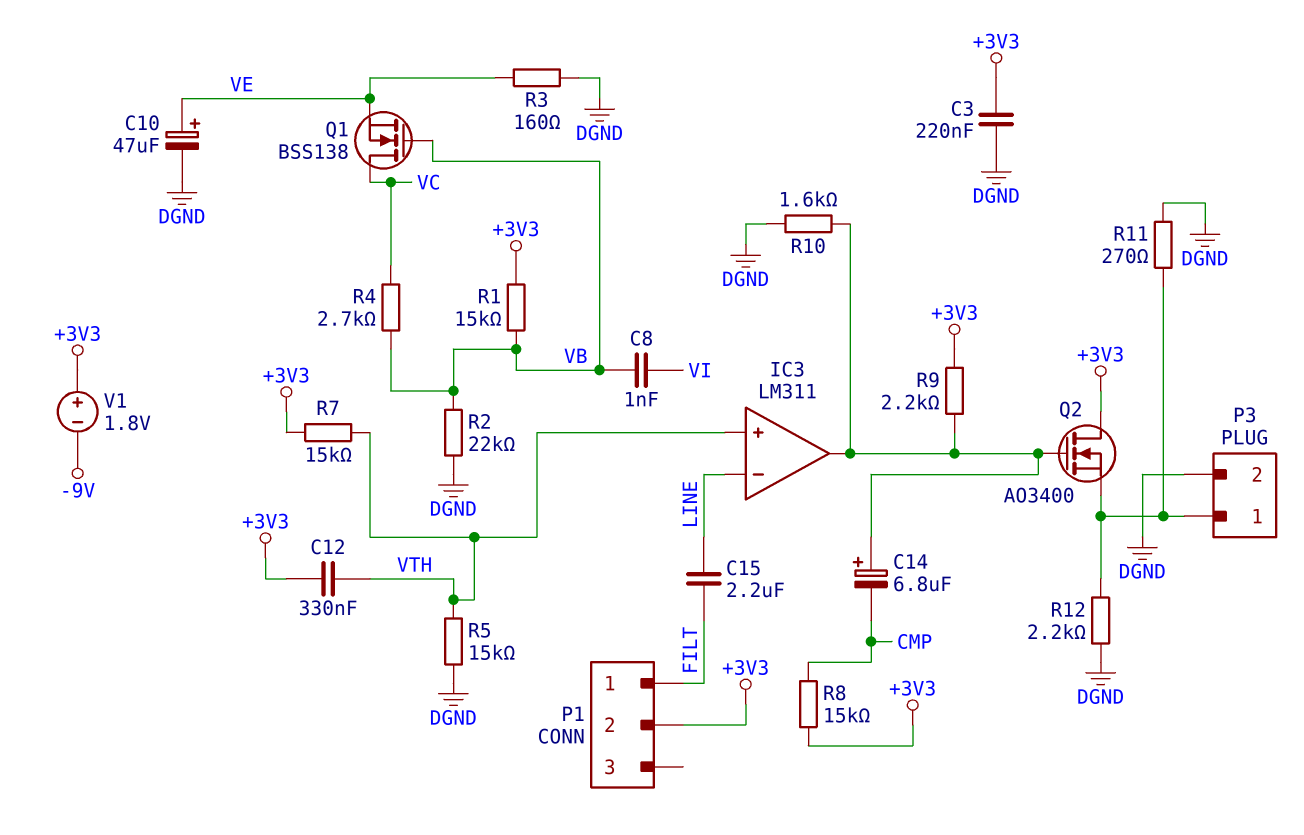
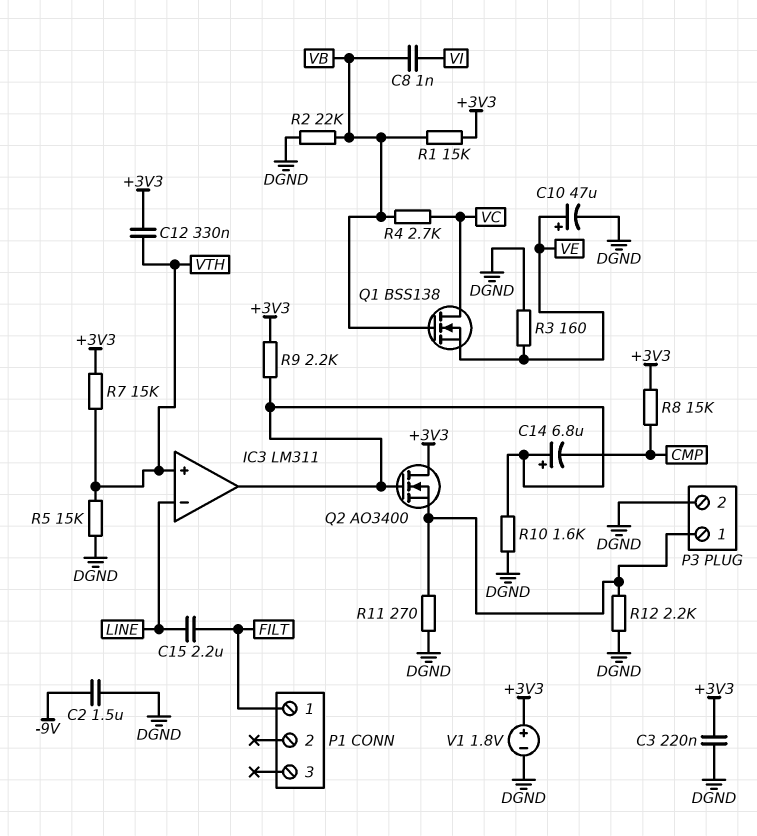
C2: none -> 1.5uF (-9V, DGND)
P1 pin 2: +3V3 -> none
V1: 1.8V (plus +3V3, minus -9V) -> 1.8V (plus +3V3, minus DGND)

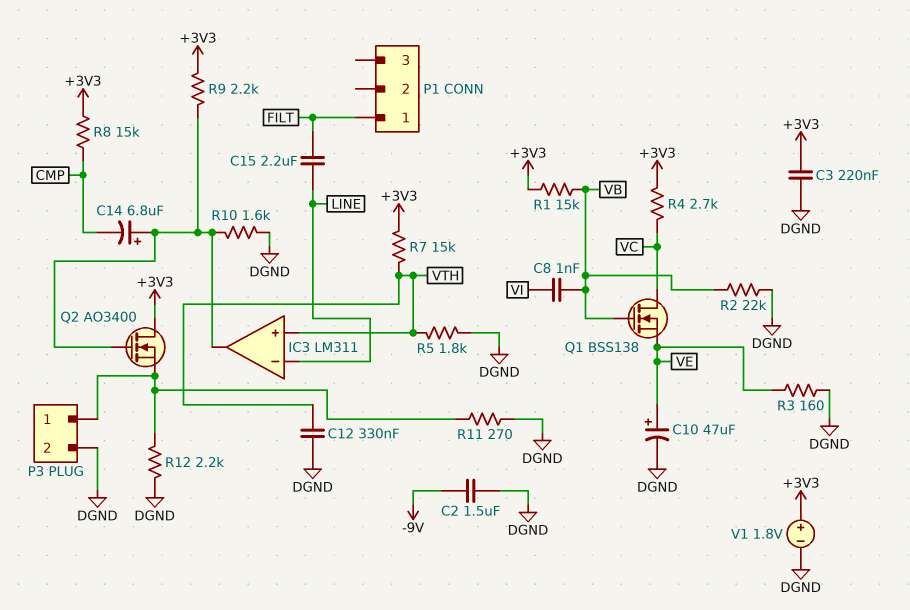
C12: 330nF (+3V3, VTH) -> 330nF (DGND, VTH)
R4: 2.7k (VB, VC) -> 2.7k (+3V3, VC)
R5: 15k (DGND, VTH) -> 1.8k (DGND, VTH)

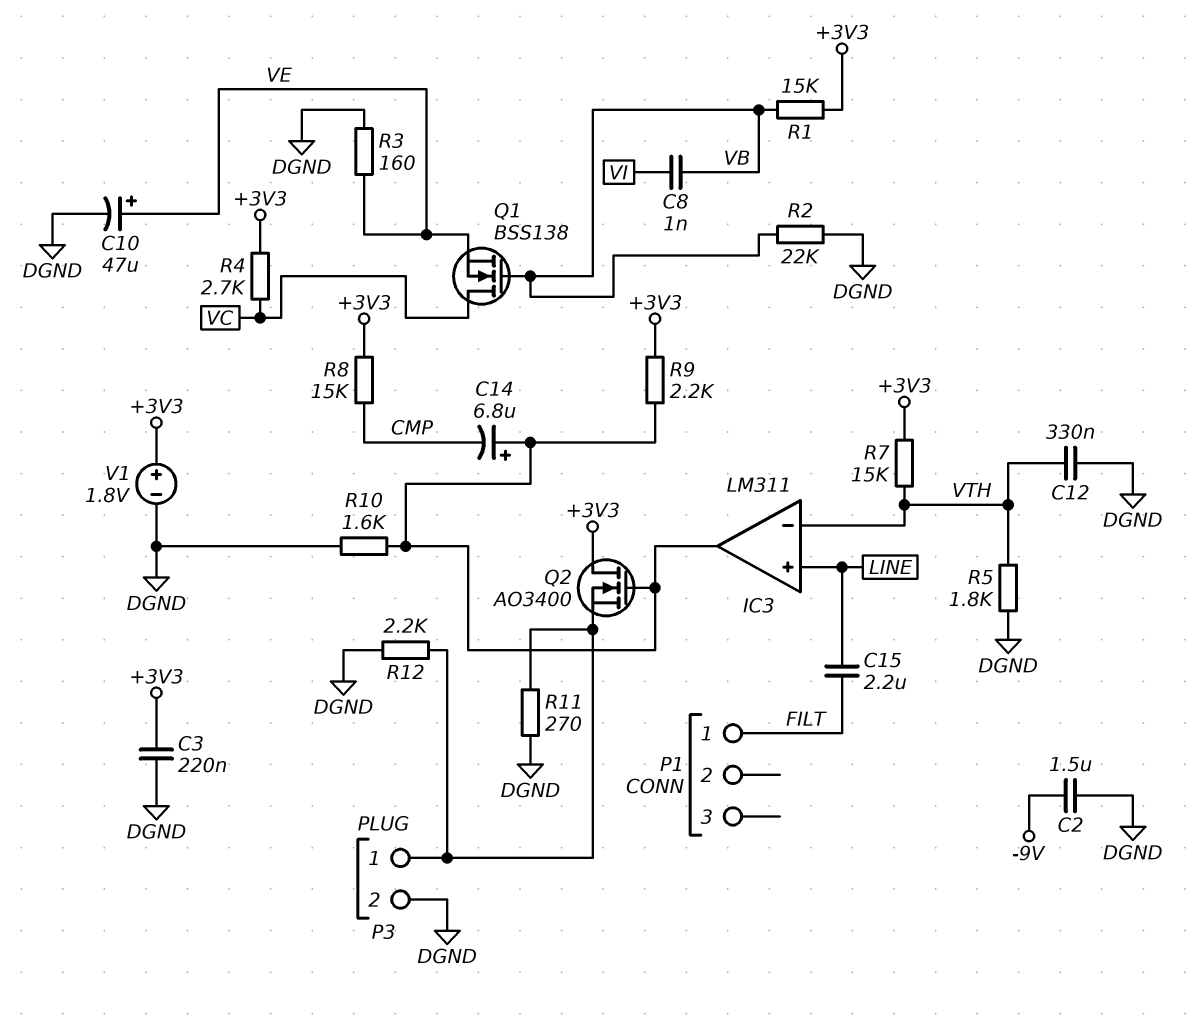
IC3 pin in+: VTH -> LINE
IC3 pin in-: LINE -> VTH

